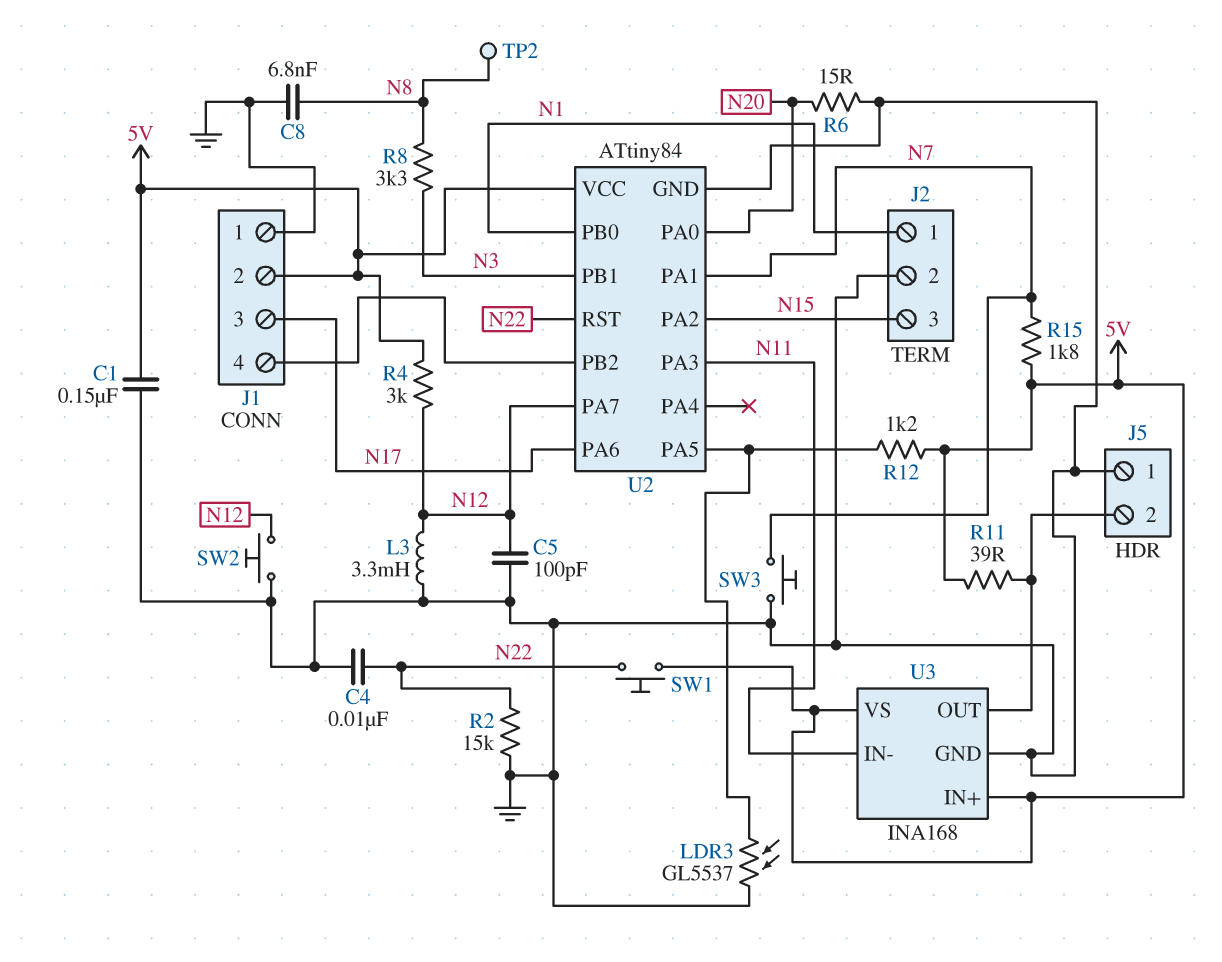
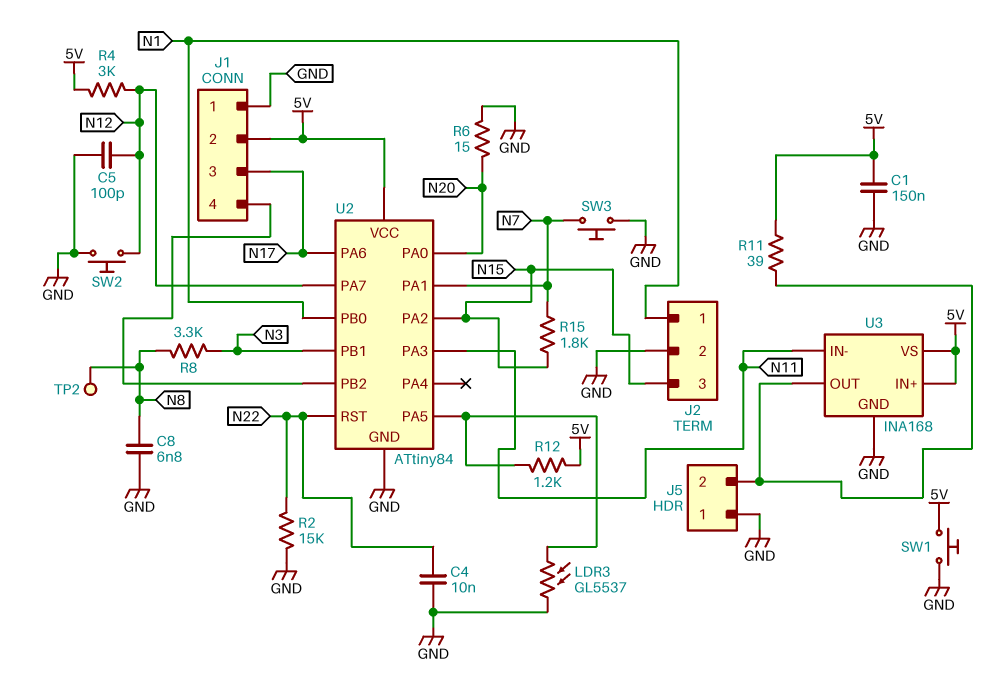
L3: 3.3mH (GND, N12) -> none
R15: 1.8k (5V, N7) -> 1.8k (N7, N15)
SW1: button (5V, N22) -> button (5V, GND)

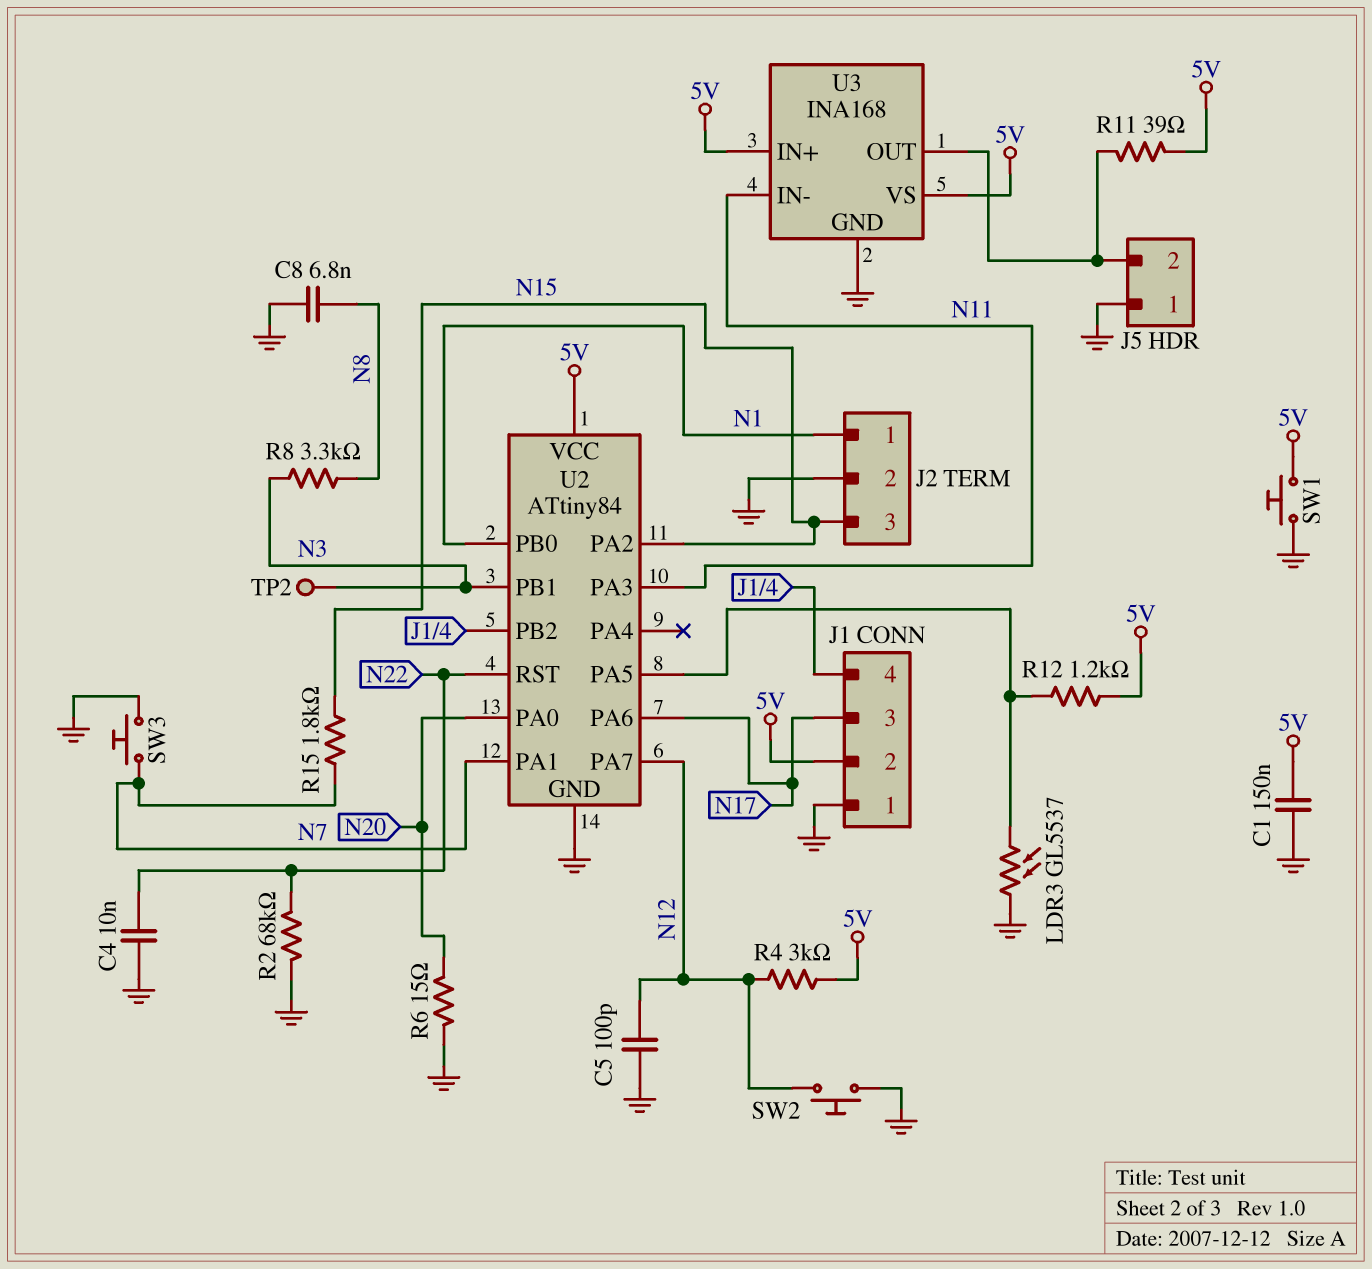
R2: 15k (GND, N22) -> 68k (GND, N22)
TP2: test point (N8) -> test point (N3)

